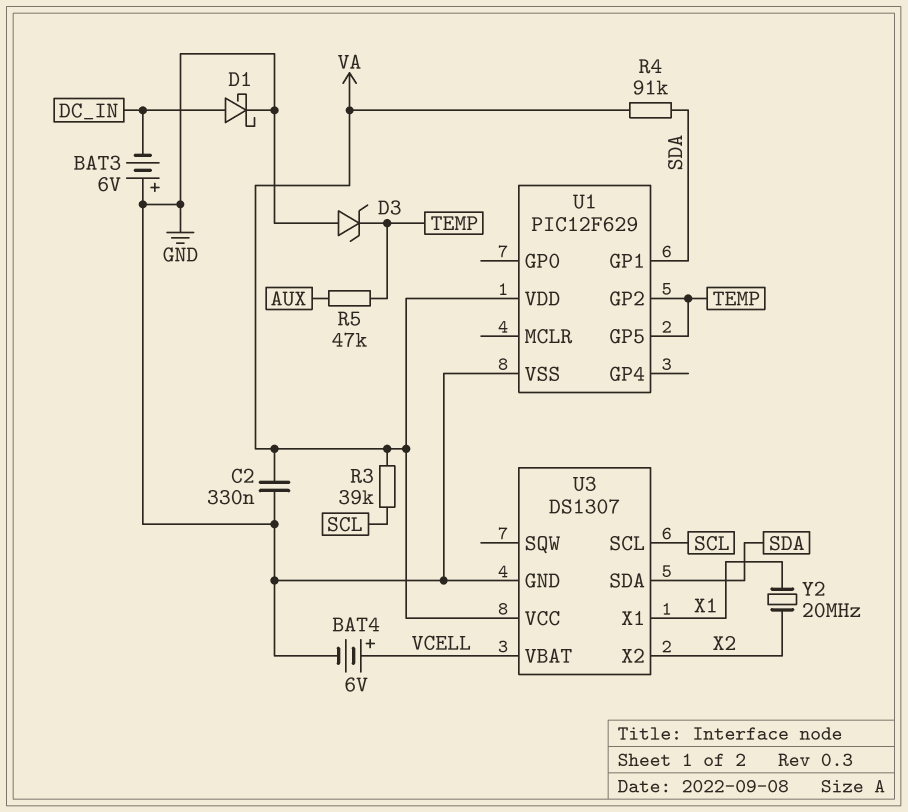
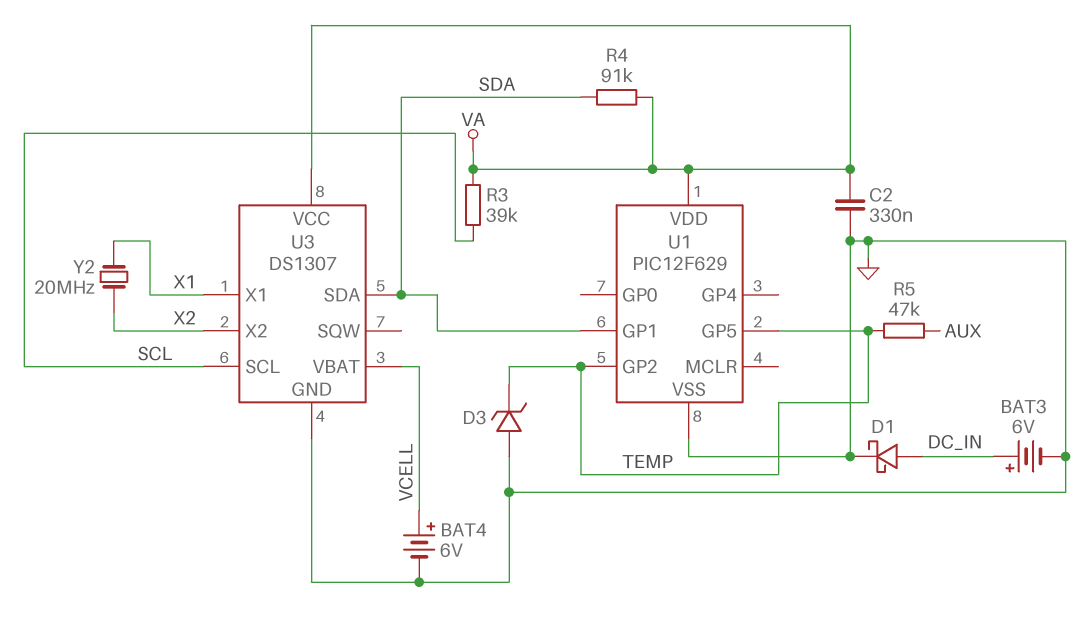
BAT3: 6V (plus GND, minus DC_IN) -> 6V (plus DC_IN, minus GND)

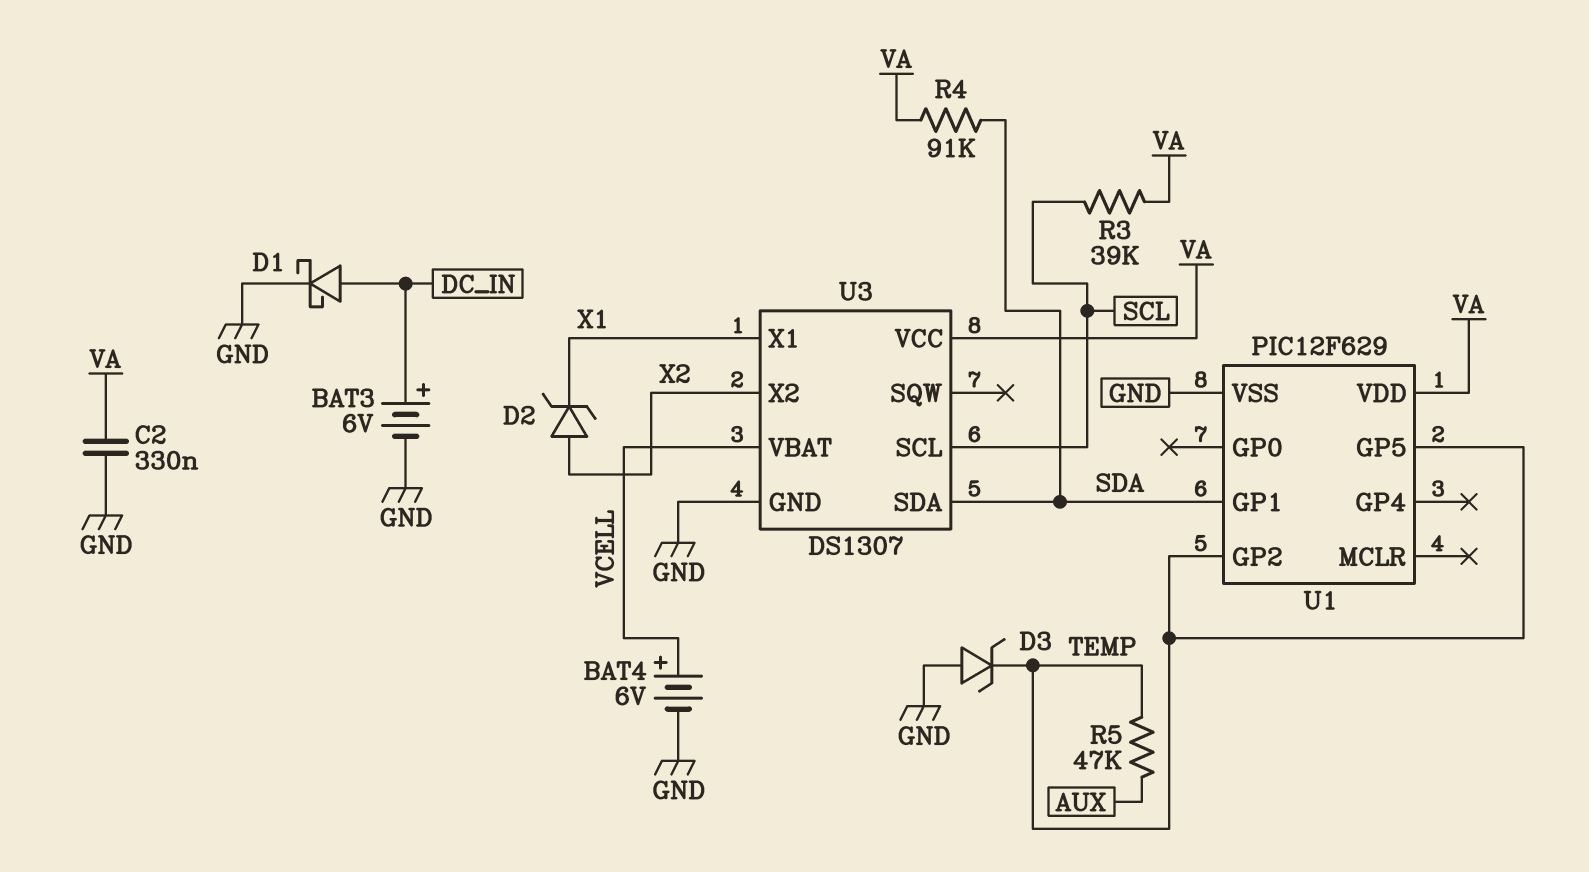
D2: none -> zener (A X2, K X1)
Y2: 20MHz (X1, X2) -> none

